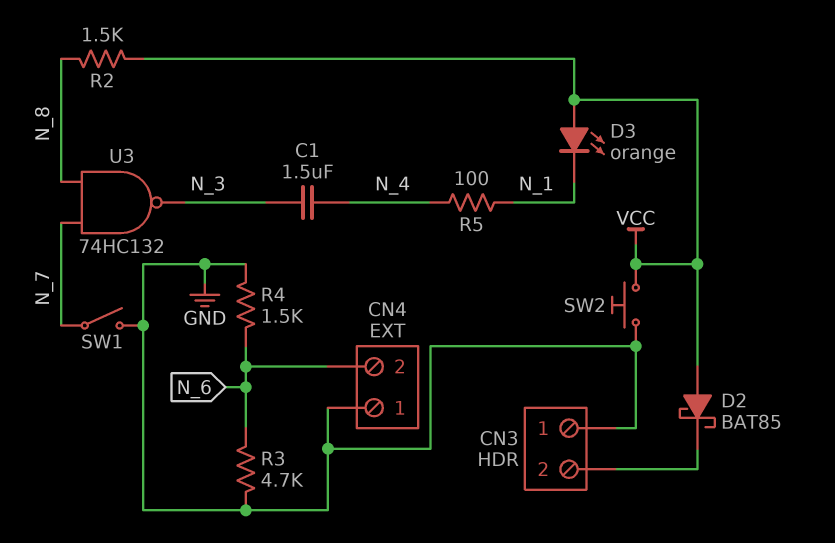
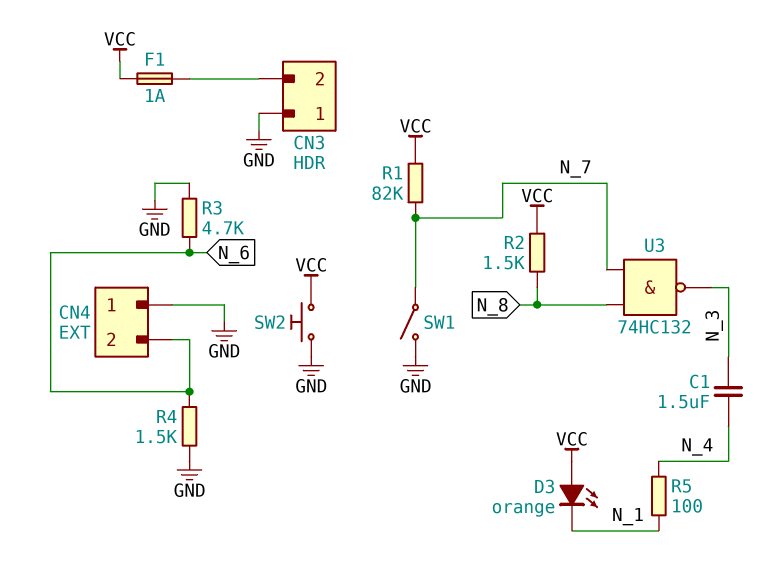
D2: schottky BAT85 (A VCC, K CN3/2) -> none
F1: none -> 1A (CN3/2, VCC)
R1: none -> 82k (N_7, VCC)

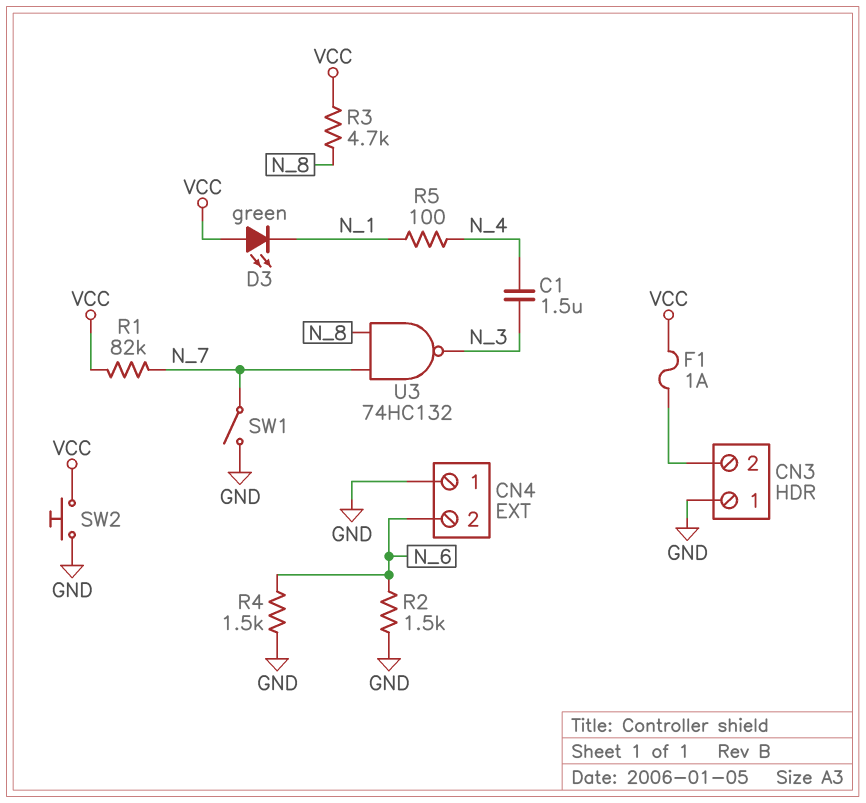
D3: LED orange (A VCC, K N_1) -> LED green (A VCC, K N_1)
R2: 1.5k (N_8, VCC) -> 1.5k (GND, N_6)
R3: 4.7k (GND, N_6) -> 4.7k (N_8, VCC)

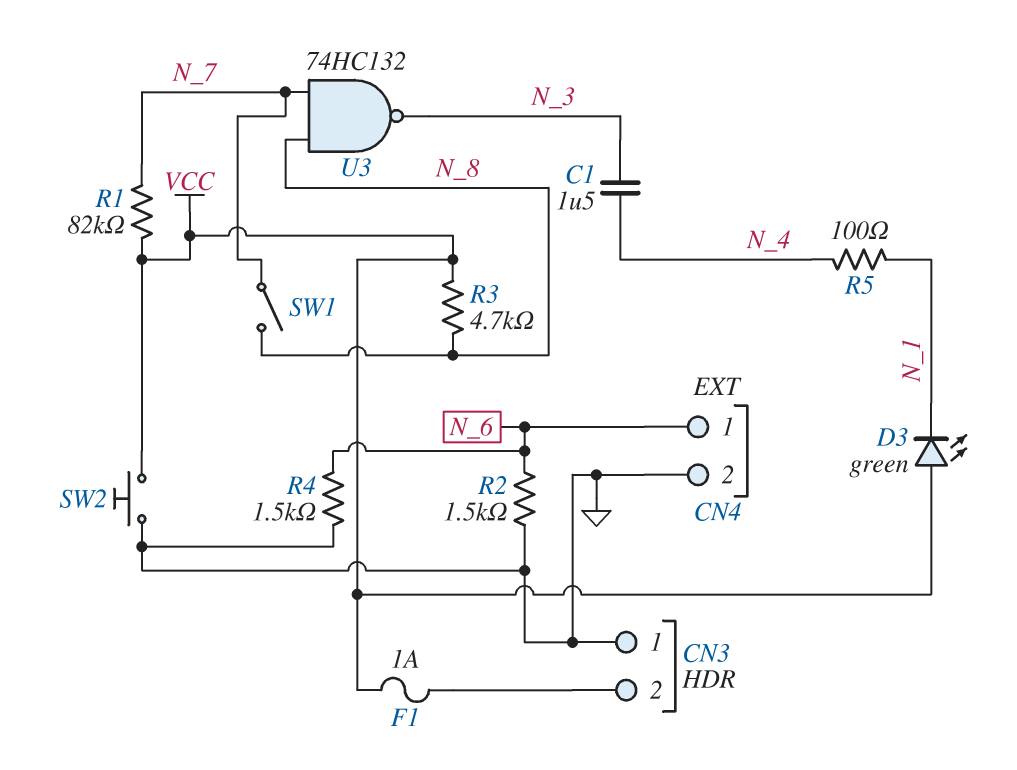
CN4 pin 1: GND -> N_6
CN4 pin 2: N_6 -> GND
SW1: switch (GND, N_7) -> switch (N_7, N_8)

